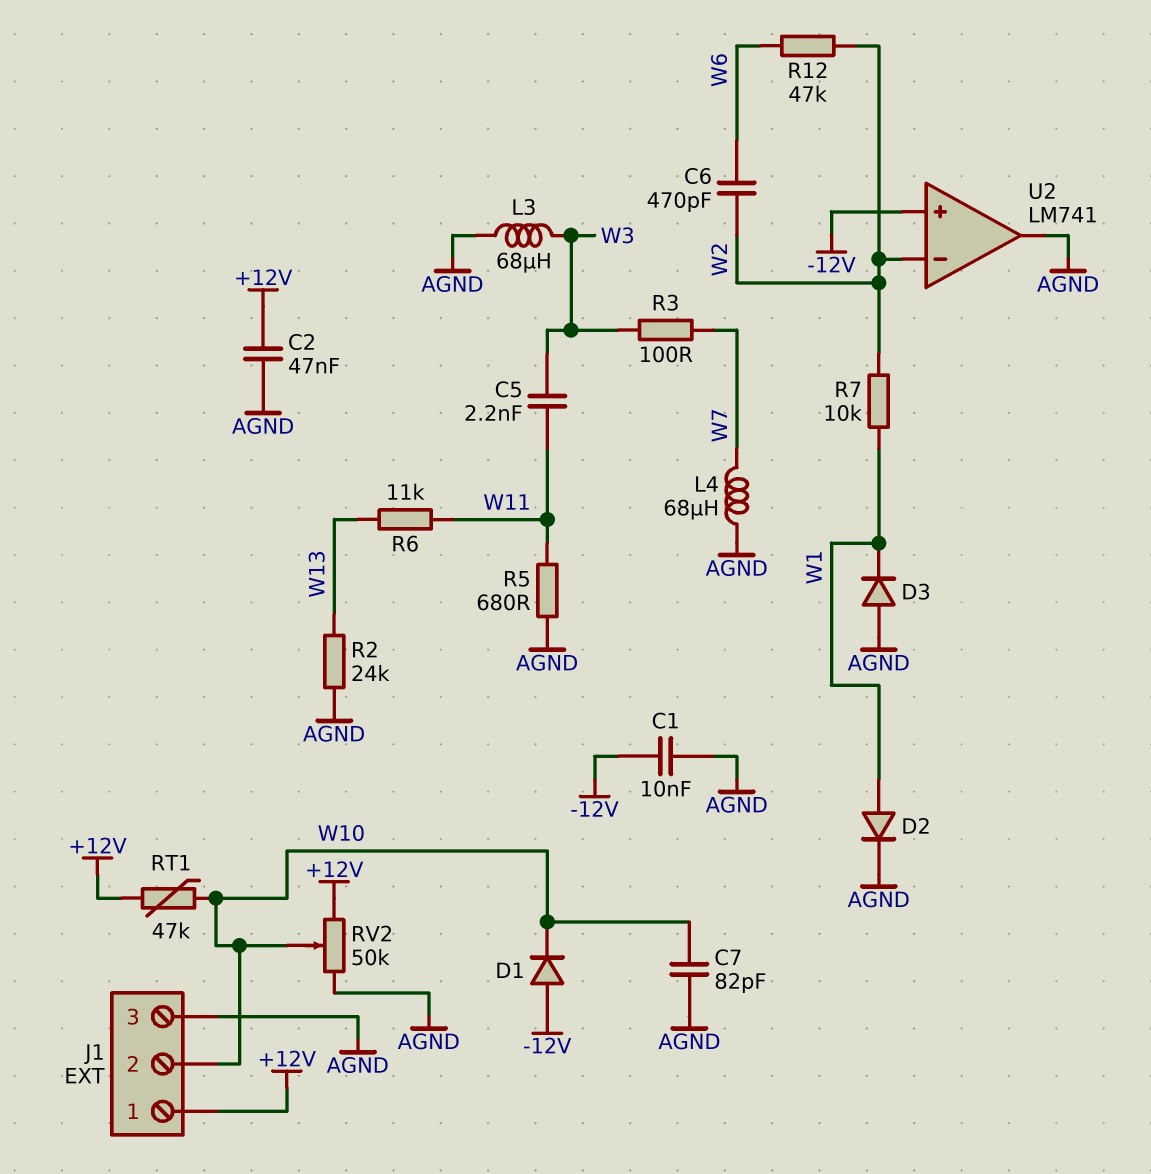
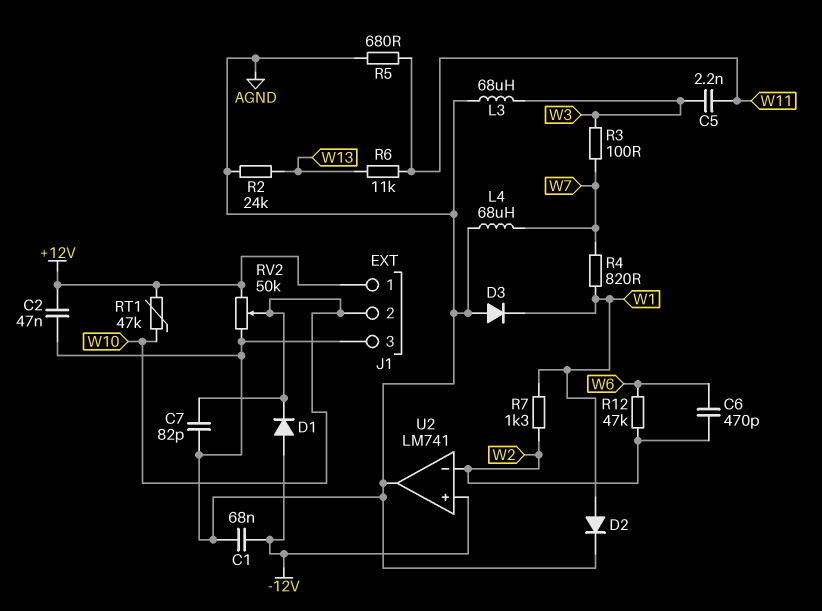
C1: 10nF (-12V, AGND) -> 68nF (-12V, AGND)
R4: none -> 820 (W1, W7)
R7: 10k (W1, W2) -> 1.3k (W1, W2)

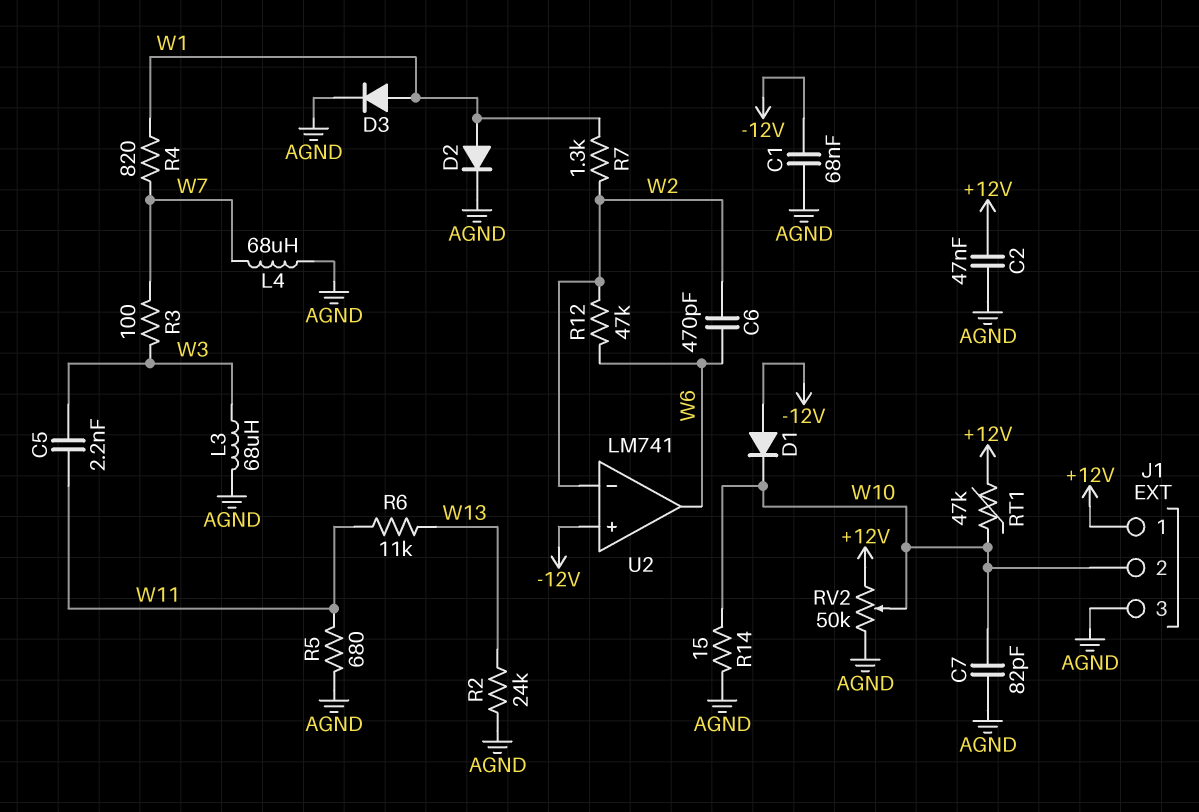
D3: diode (A AGND, K W1) -> diode (A W1, K AGND)
R14: none -> 15 (AGND, W10)
U2 pin out: AGND -> W6

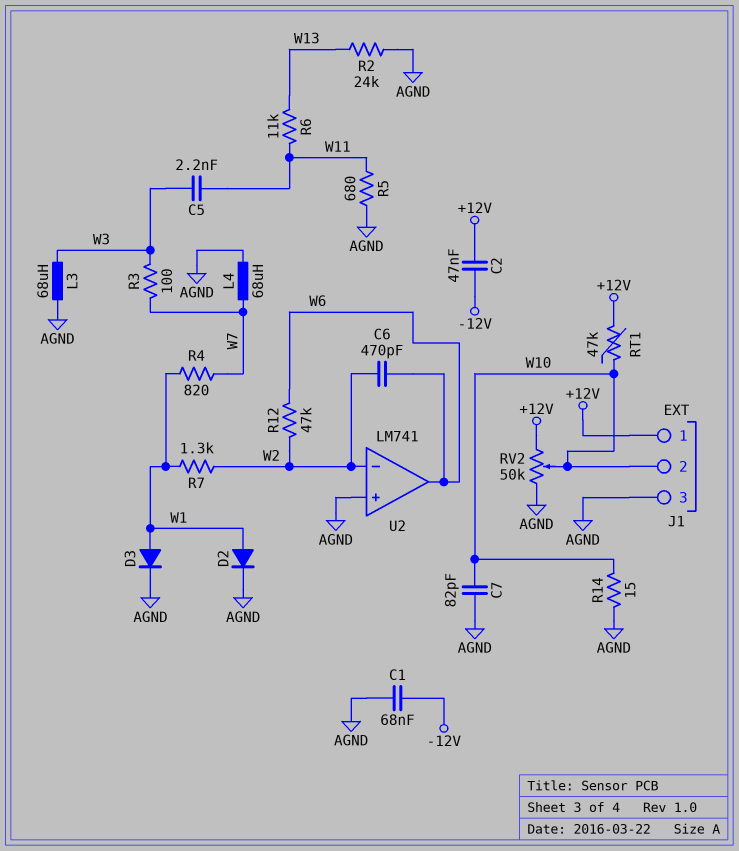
C2: 47nF (+12V, AGND) -> 47nF (+12V, -12V)
D1: diode (A -12V, K W10) -> none
U2 pin in+: -12V -> AGND

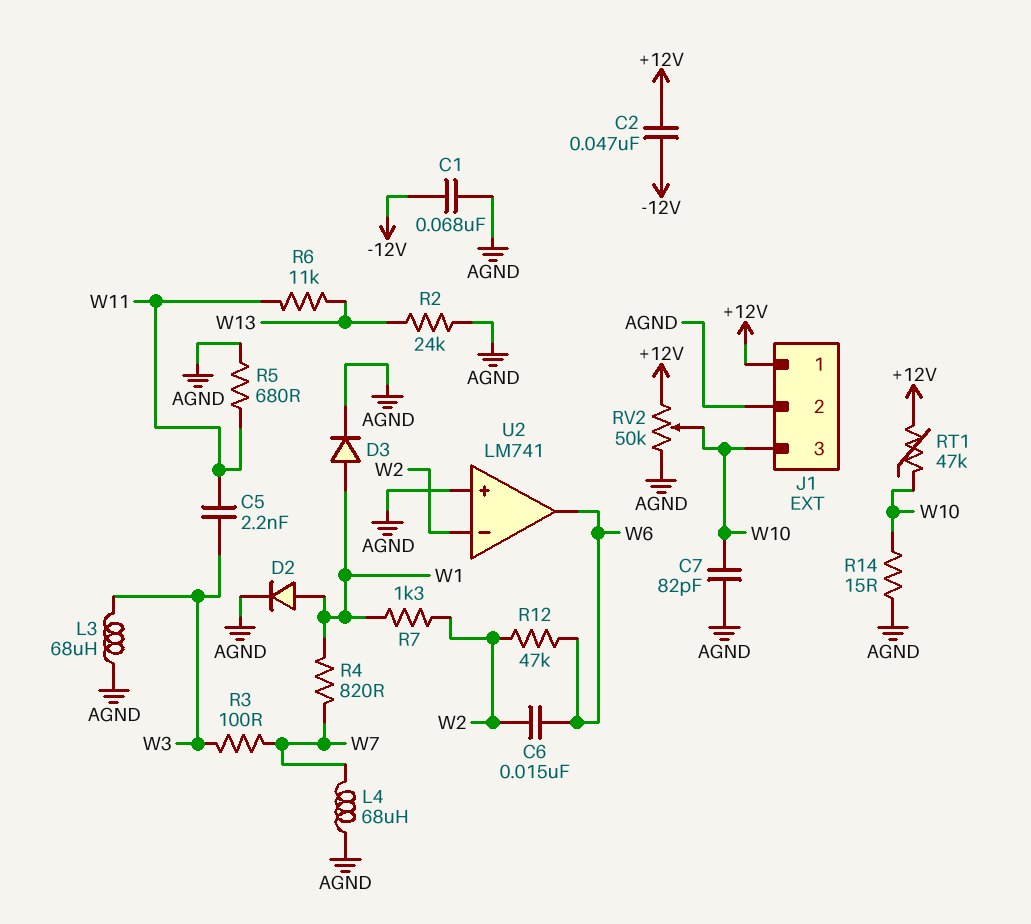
C6: 470pF (W2, W6) -> 15nF (W2, W6)
J1 pin 2: W10 -> AGND
J1 pin 3: AGND -> W10

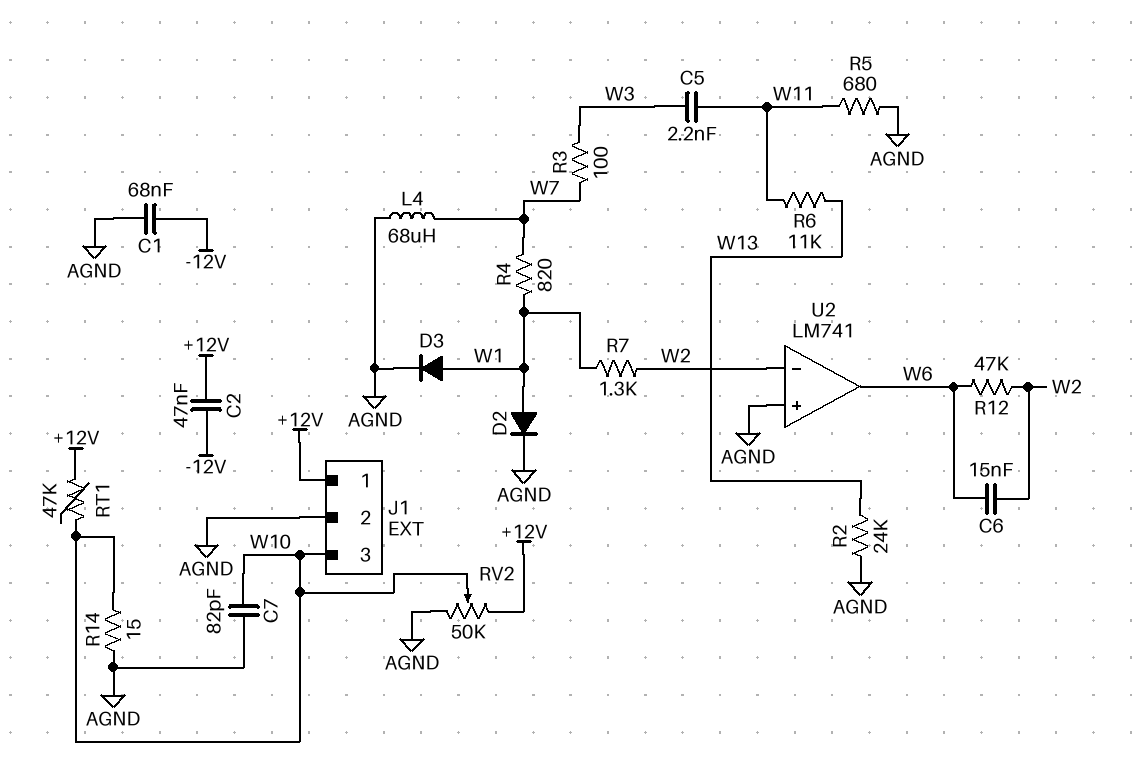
L3: 68uH (AGND, W3) -> none

